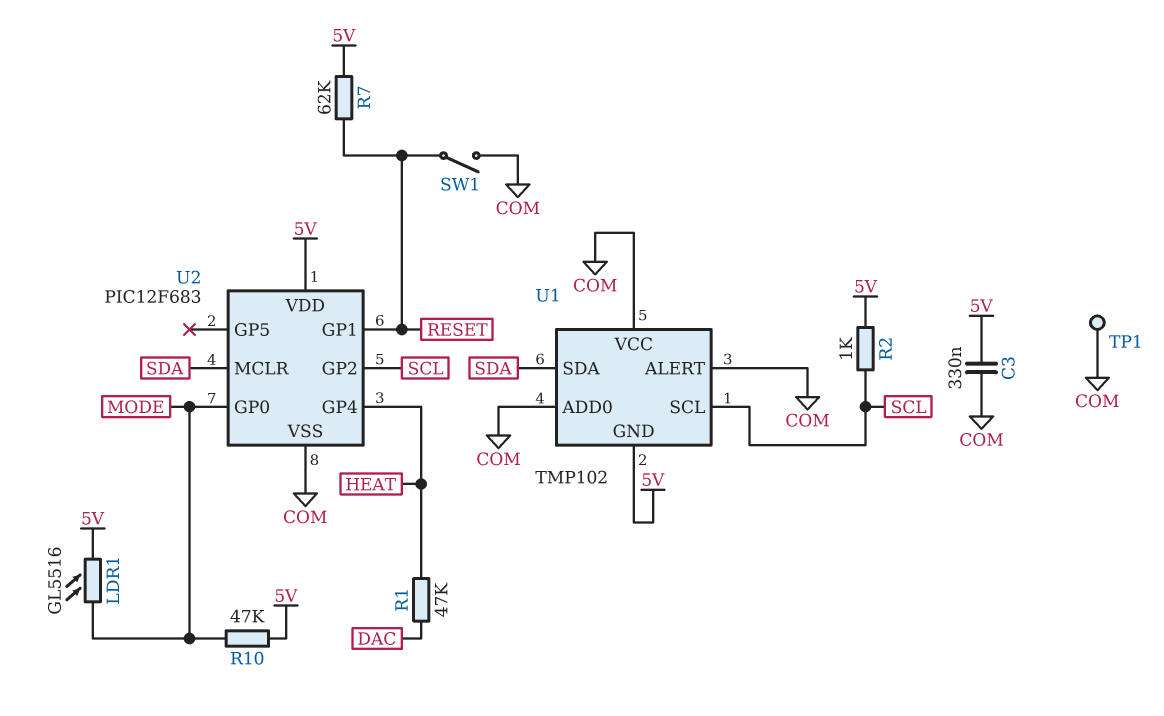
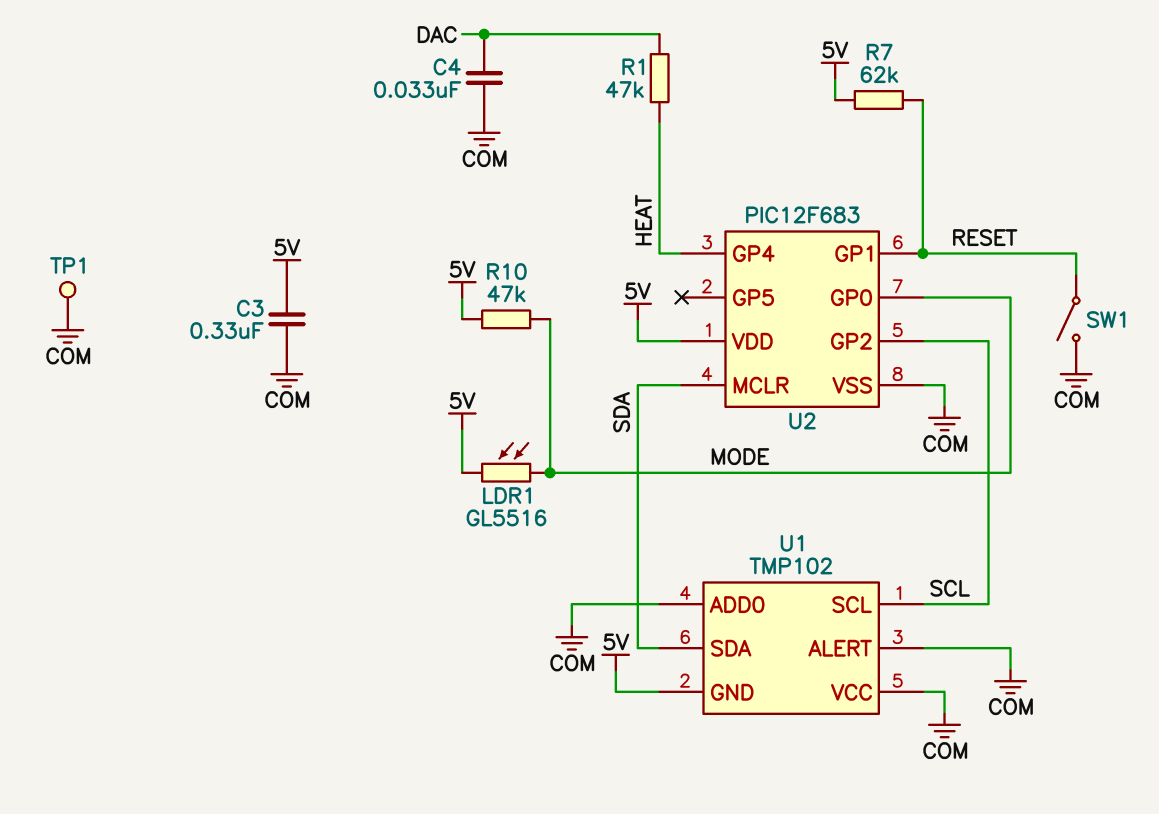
C4: none -> 33nF (COM, DAC)
R2: 1k (5V, SCL) -> none

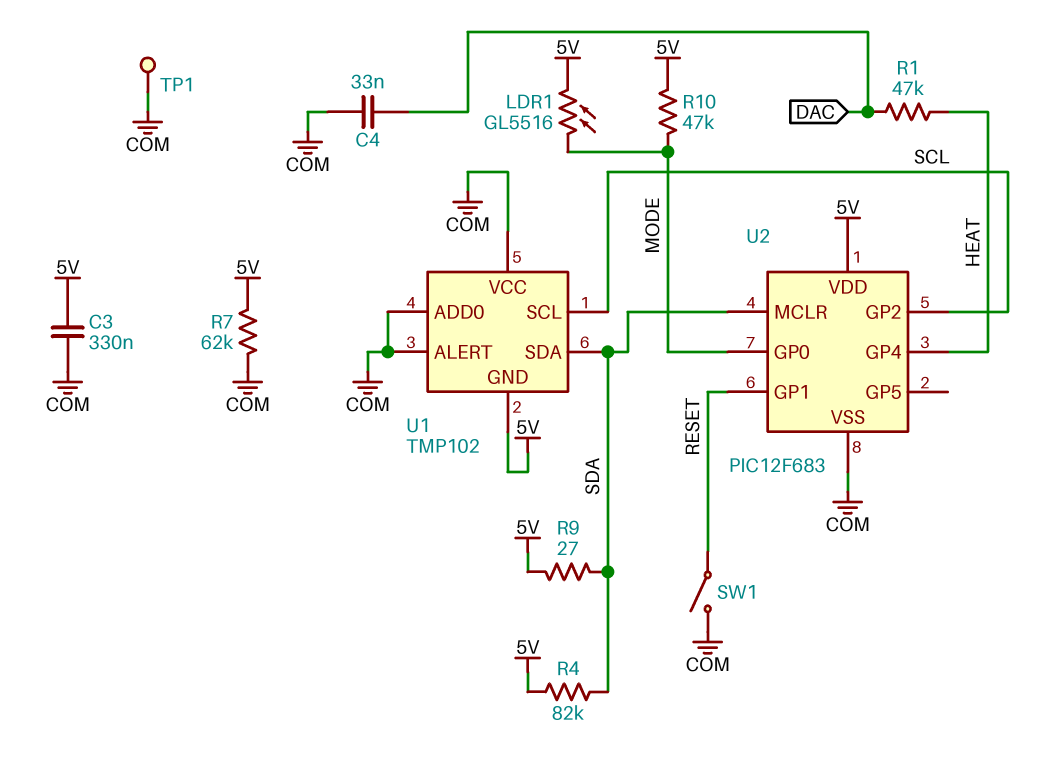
R4: none -> 82k (5V, SDA)
R7: 62k (5V, RESET) -> 62k (5V, COM)
R9: none -> 27 (5V, SDA)

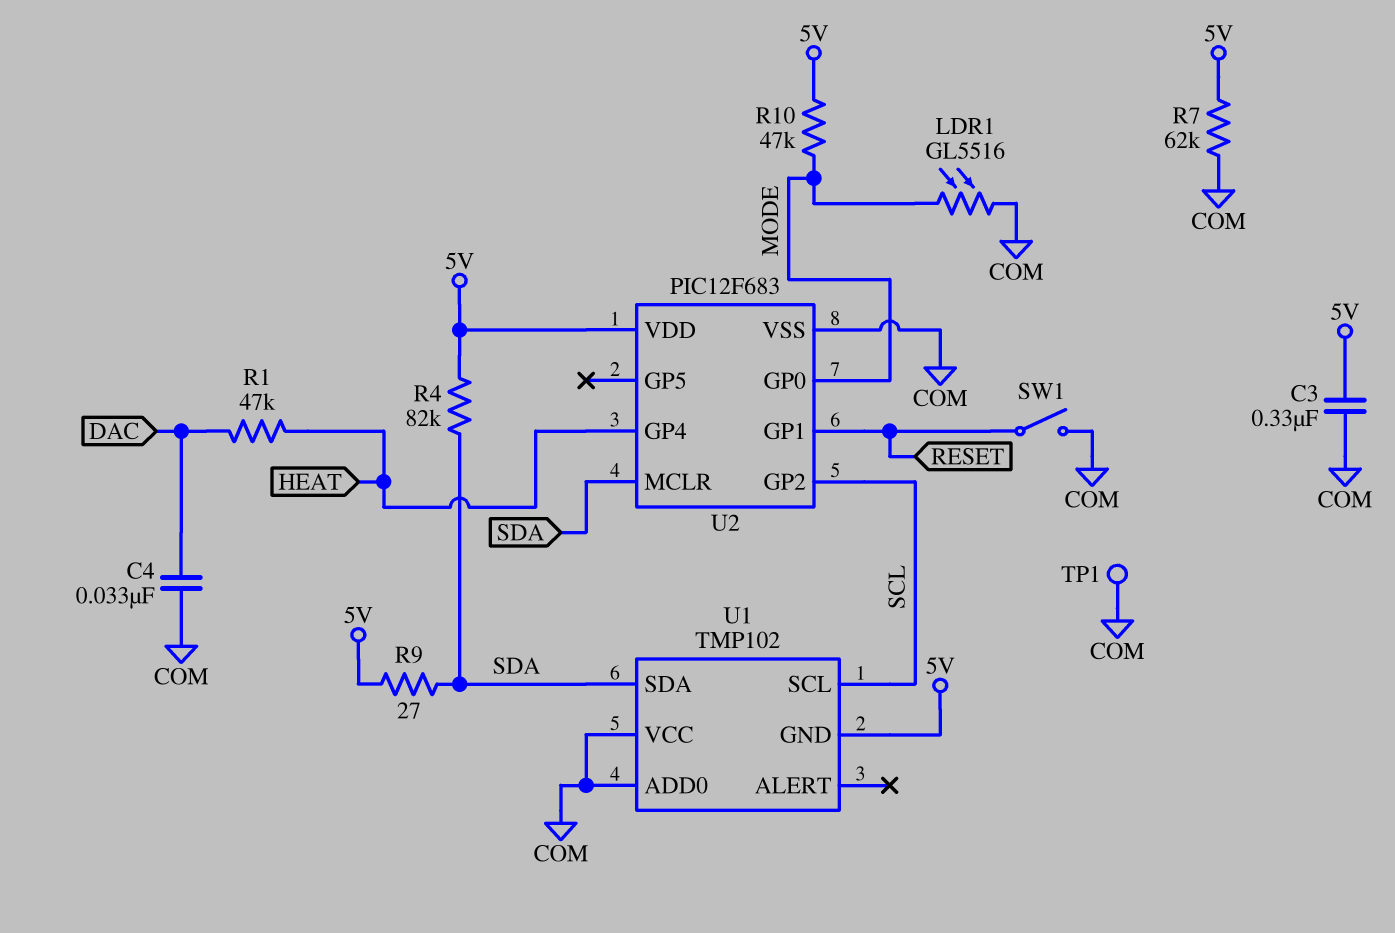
LDR1: GL5516 (5V, MODE) -> GL5516 (COM, MODE)
U1 pin ALERT: COM -> none

